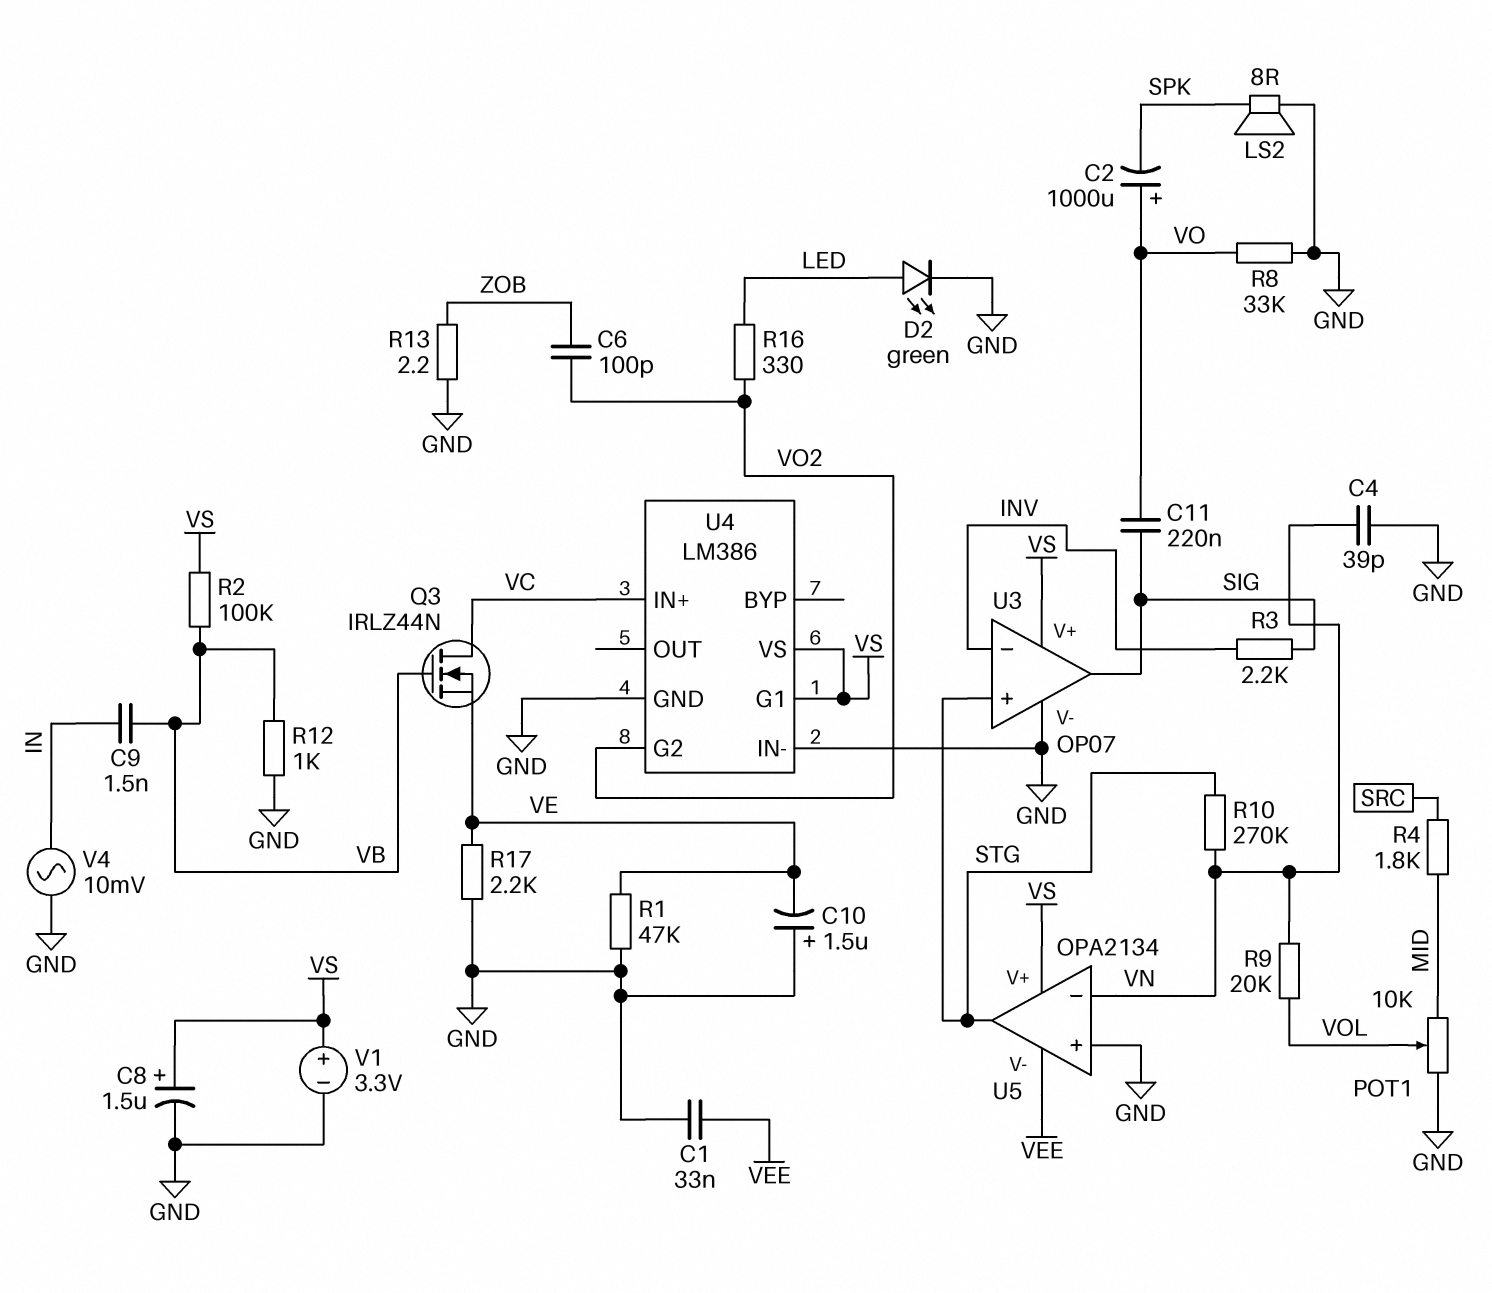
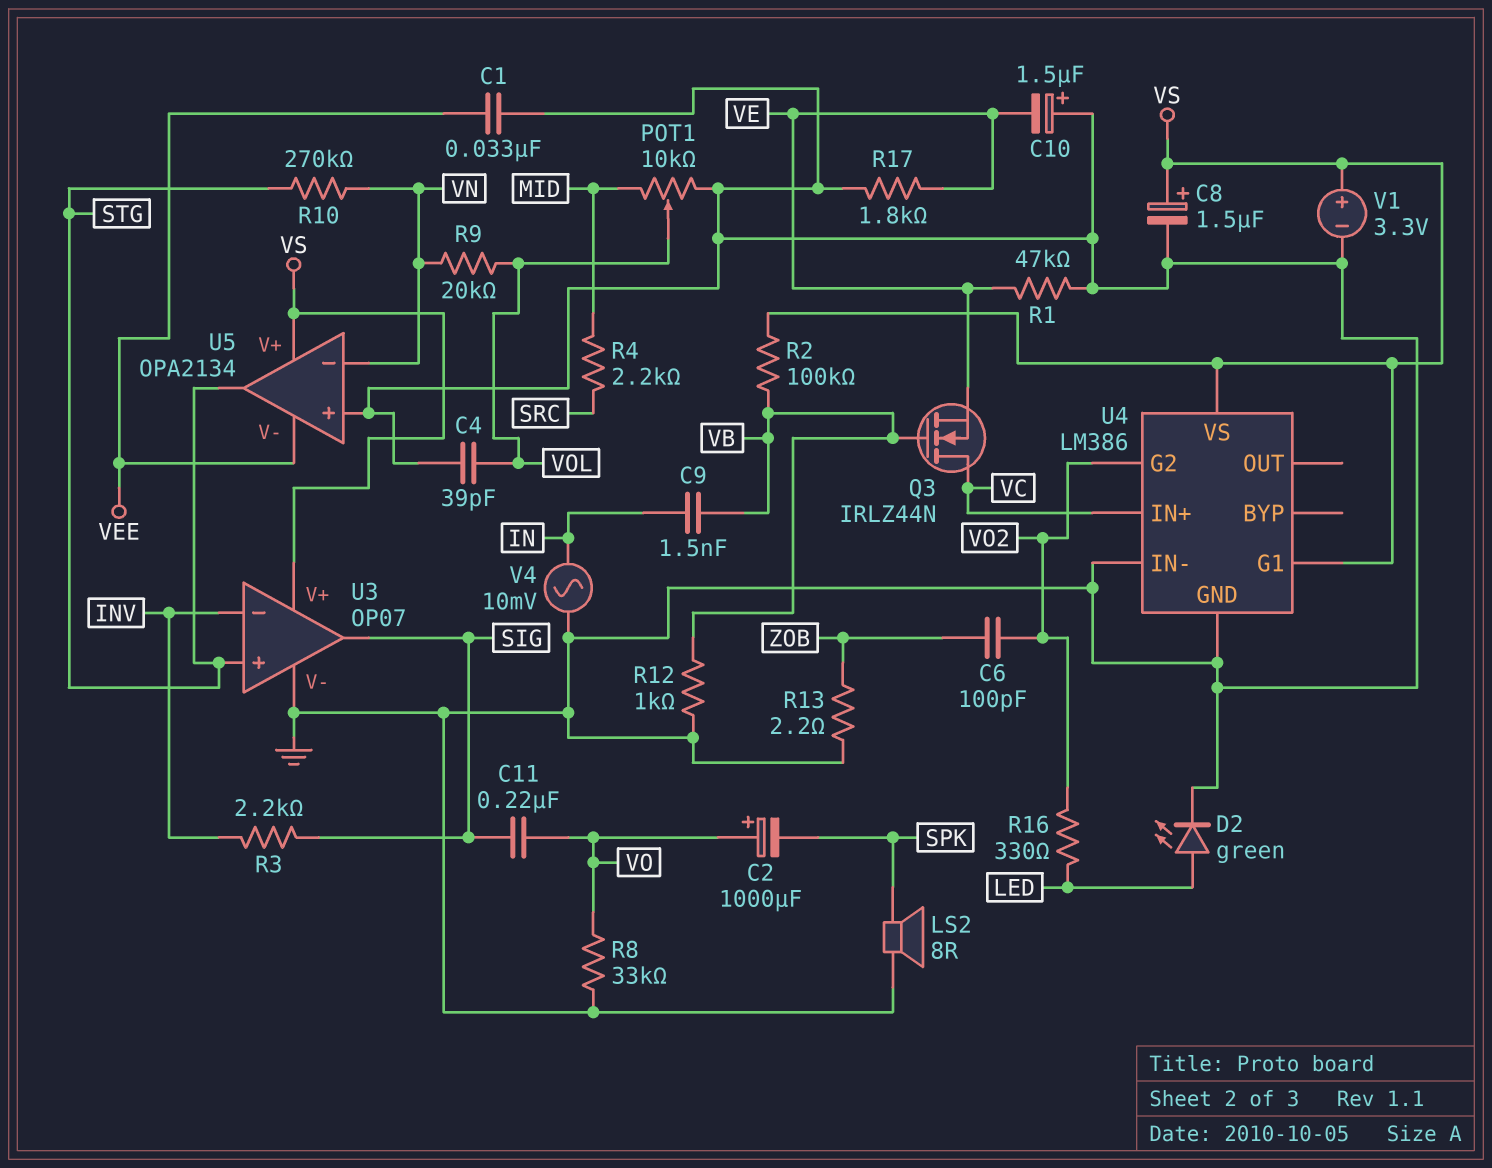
C4: 39pF (GND, VN) -> 39pF (GND, VOL)
R4: 1.8k (MID, SRC) -> 2.2k (MID, SRC)
R17: 2.2k (GND, VE) -> 1.8k (GND, VE)

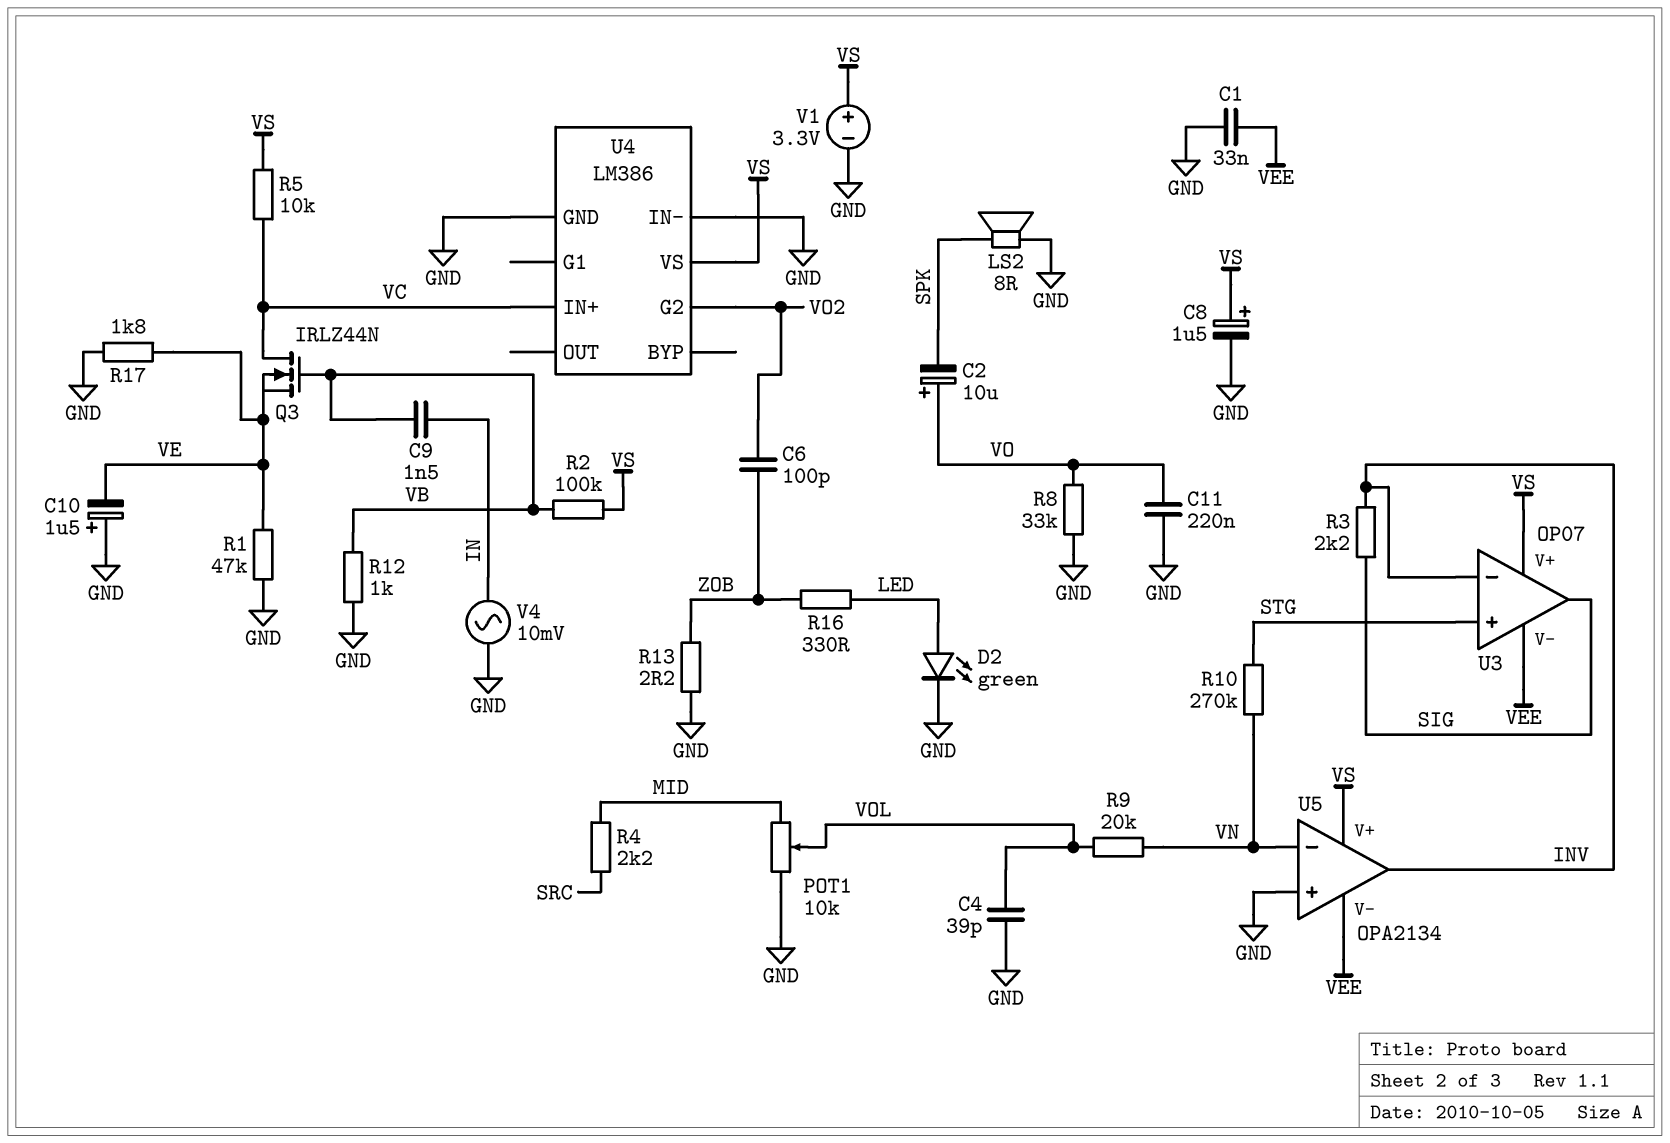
C2: 1000uF (plus VO, minus SPK) -> 10uF (plus VO, minus SPK)
C11: 220nF (SIG, VO) -> 220nF (GND, VO)
R5: none -> 10k (VC, VS)
R16: 330 (LED, VO2) -> 330 (LED, ZOB)
U3 pin V-: GND -> VEE
U4 pin G1: VS -> none
U5 pin out: STG -> INV

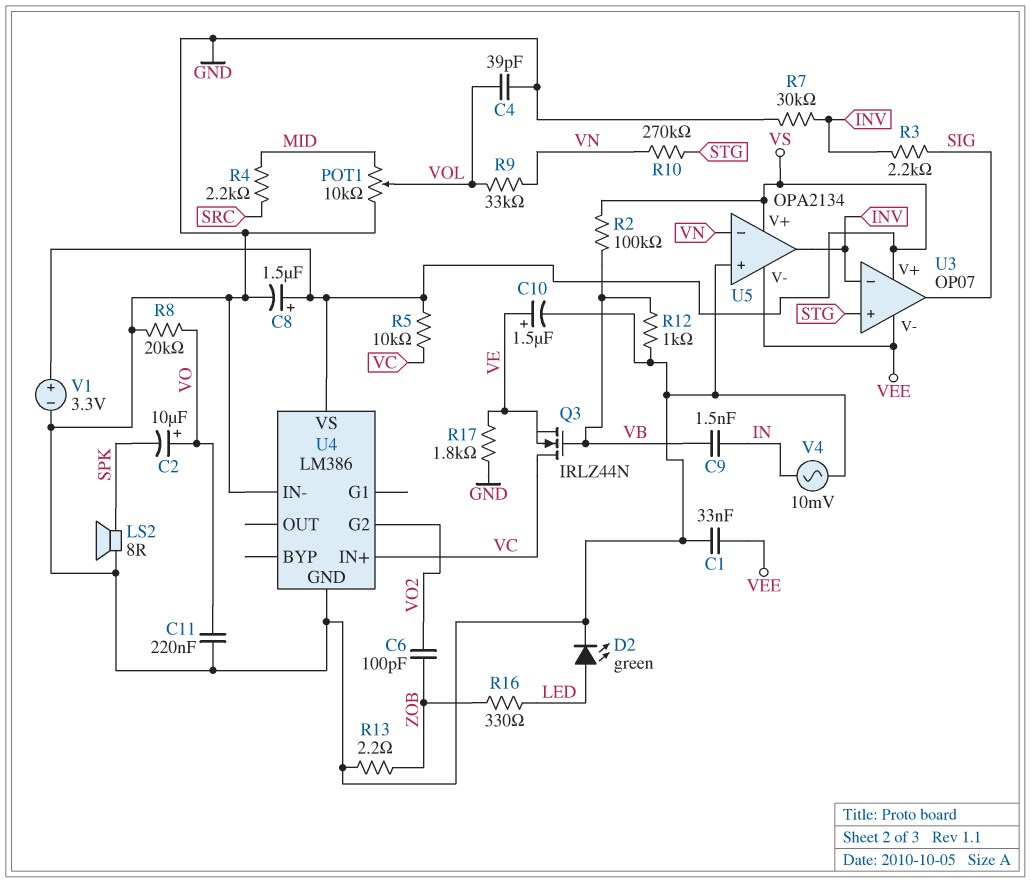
C10: 1.5uF (plus GND, minus VE) -> 1.5uF (plus VE, minus GND)
R1: 47k (GND, VE) -> none
R7: none -> 30k (GND, INV)
R8: 33k (GND, VO) -> 20k (GND, VO)
R9: 20k (VN, VOL) -> 33k (VN, VOL)

